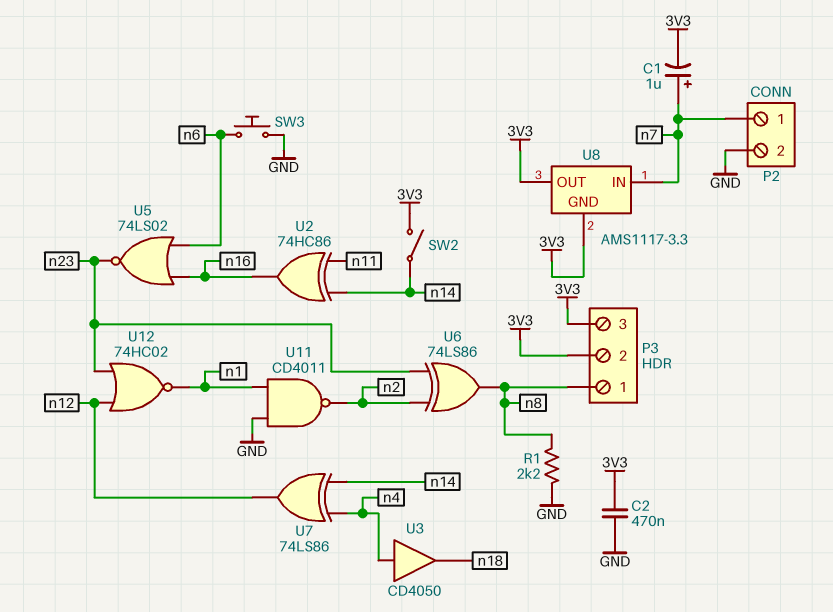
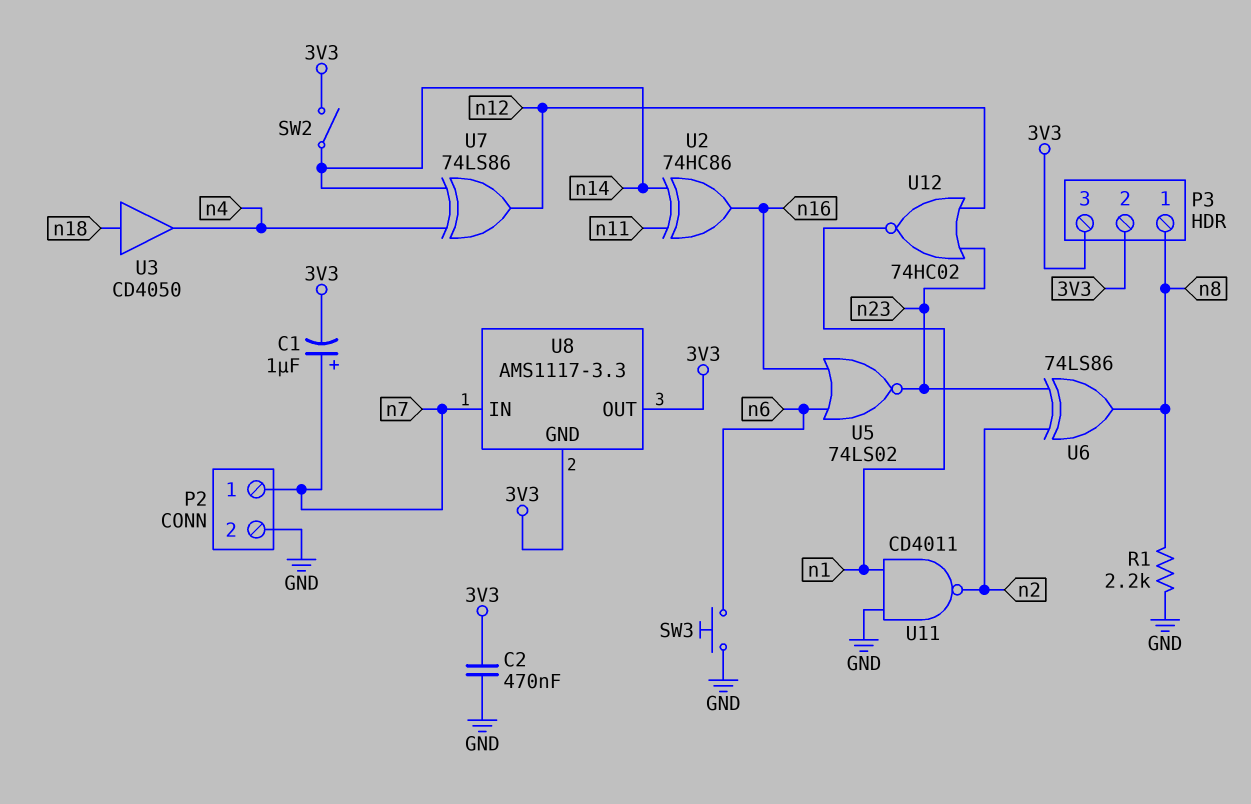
U3: buffer CD4050 (in n4, out n18) -> buffer CD4050 (in n18, out n4)

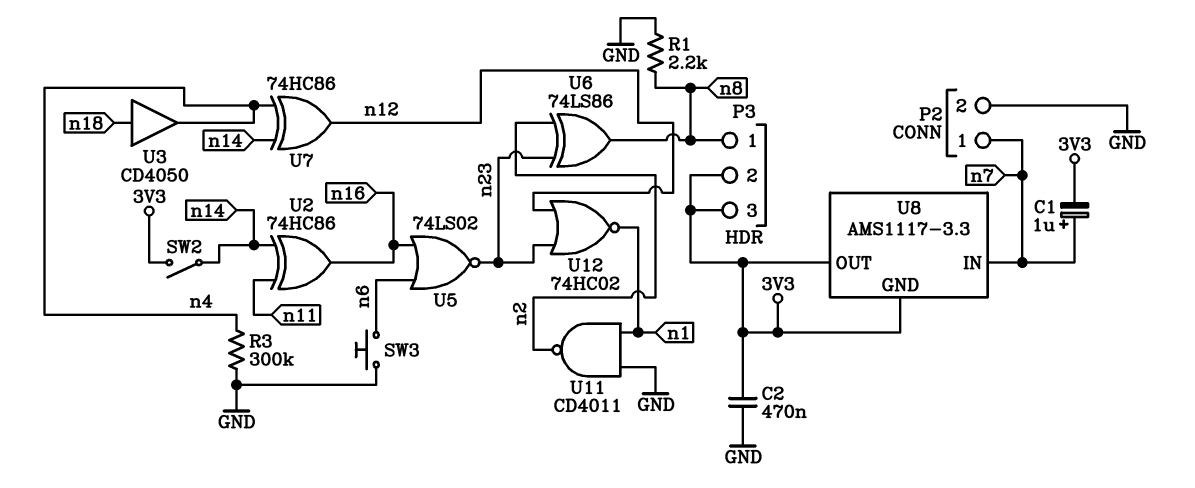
R3: none -> 300k (GND, n4)
U7: XOR 74LS86 (in n4, in n14, out n12) -> XOR 74HC86 (in n4, in n14, out n12)

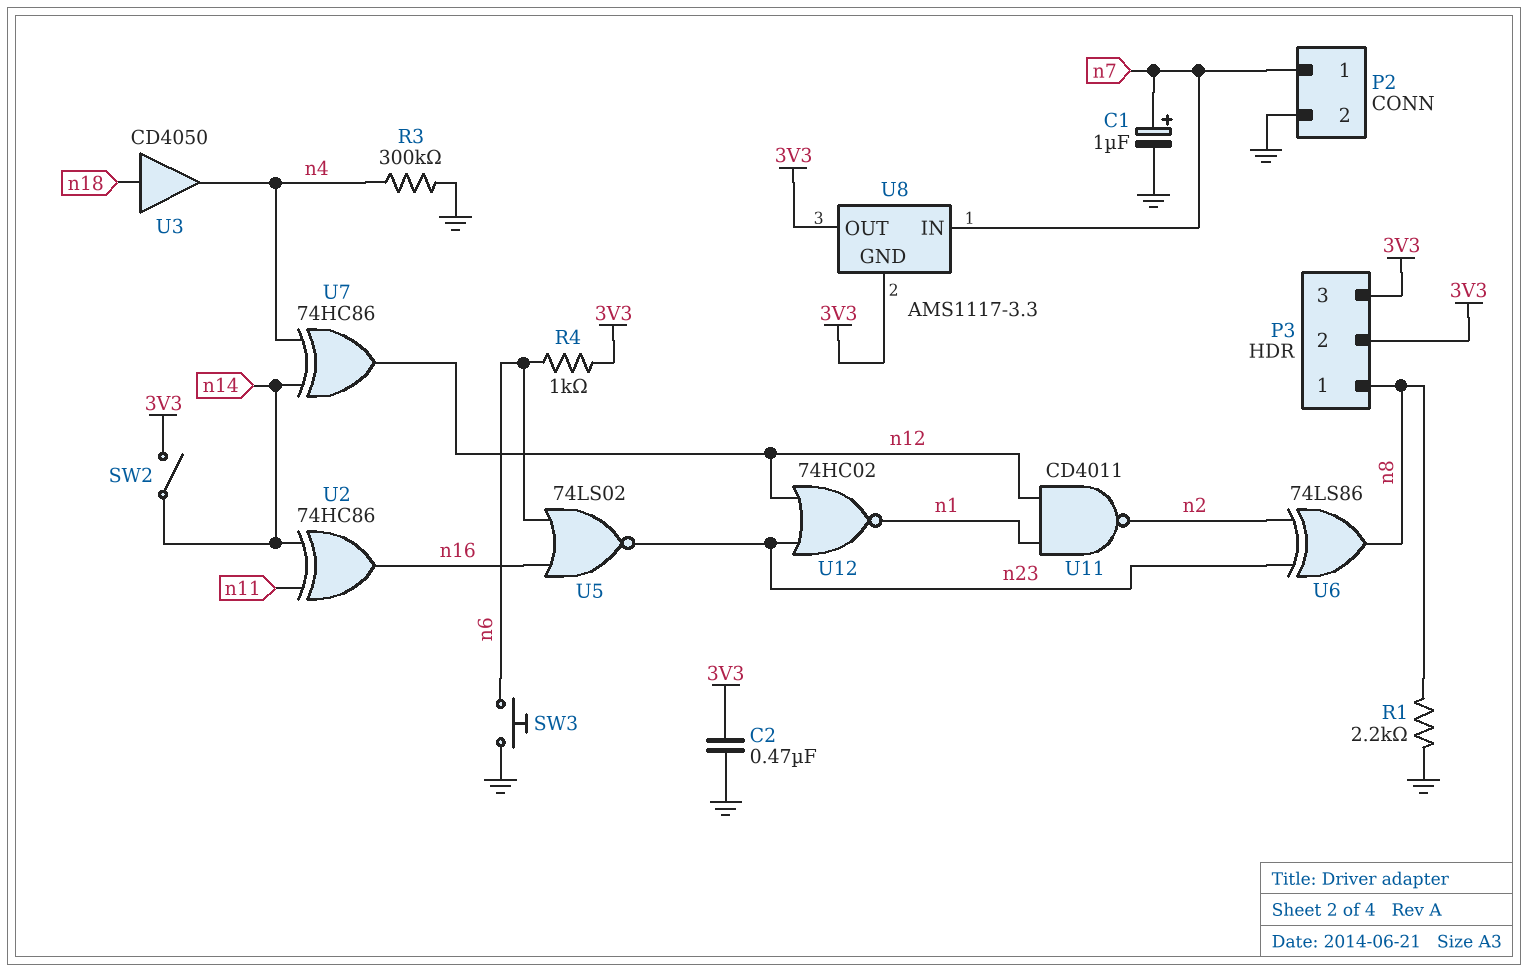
C1: 1uF (plus n7, minus 3V3) -> 1uF (plus n7, minus GND)
R4: none -> 1k (3V3, n6)
U11: NAND CD4011 (in GND, in n1, out n2) -> NAND CD4011 (in n1, in n12, out n2)

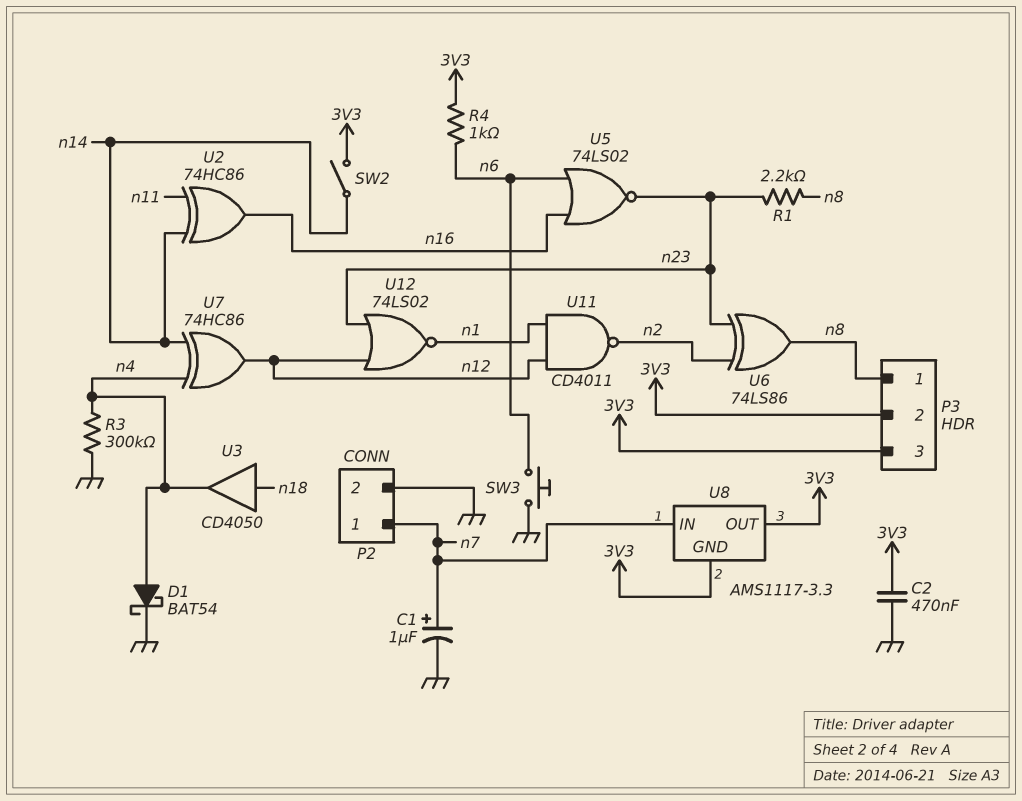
D1: none -> schottky BAT54 (A n4, K GND)
R1: 2.2k (GND, n8) -> 2.2k (n8, n23)
U12: NOR 74HC02 (in n12, in n23, out n1) -> NOR 74LS02 (in n12, in n23, out n1)

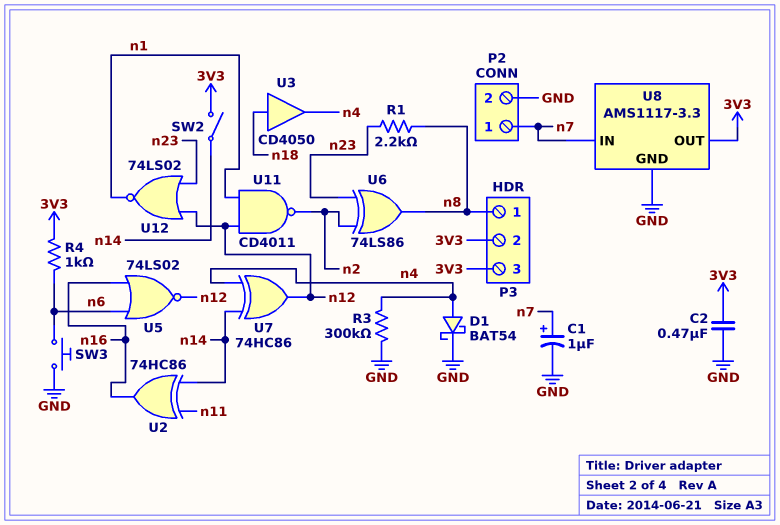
U5: NOR 74LS02 (in n6, in n16, out n23) -> NOR 74LS02 (in n6, in n16, out n12)
U8 pin GND: 3V3 -> GND

